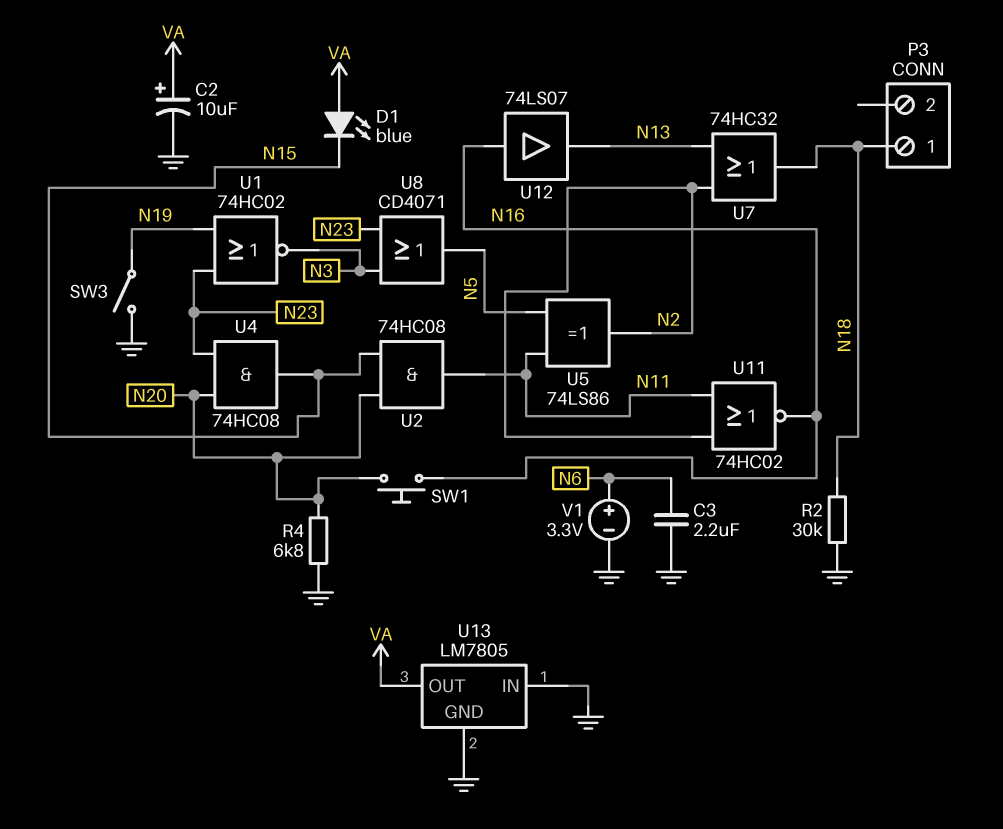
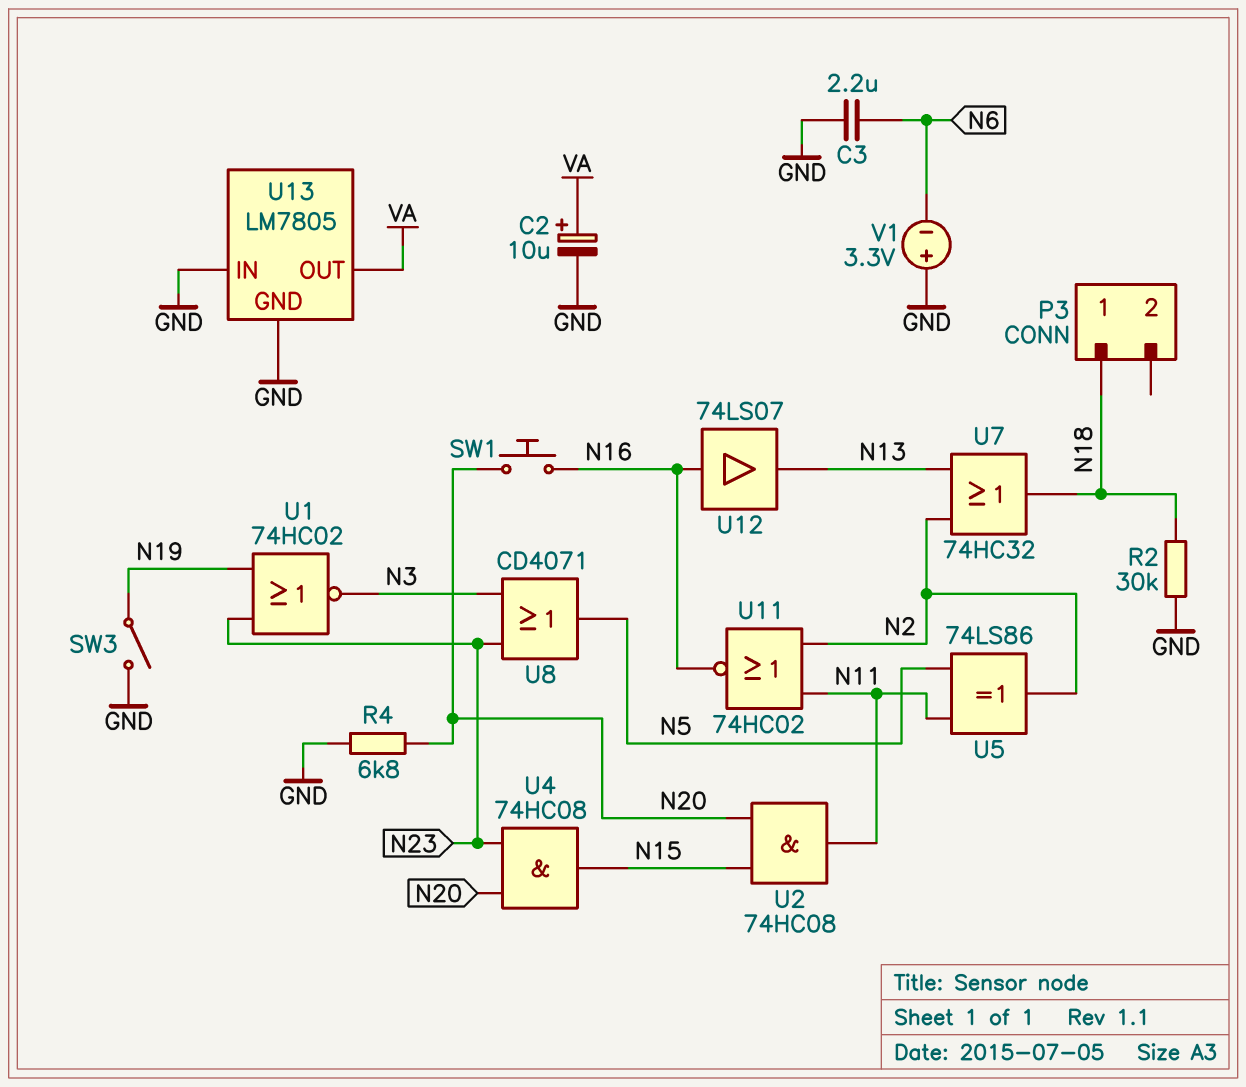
D1: LED blue (A VA, K N15) -> none
V1: 3.3V (plus N6, minus GND) -> 3.3V (plus GND, minus N6)

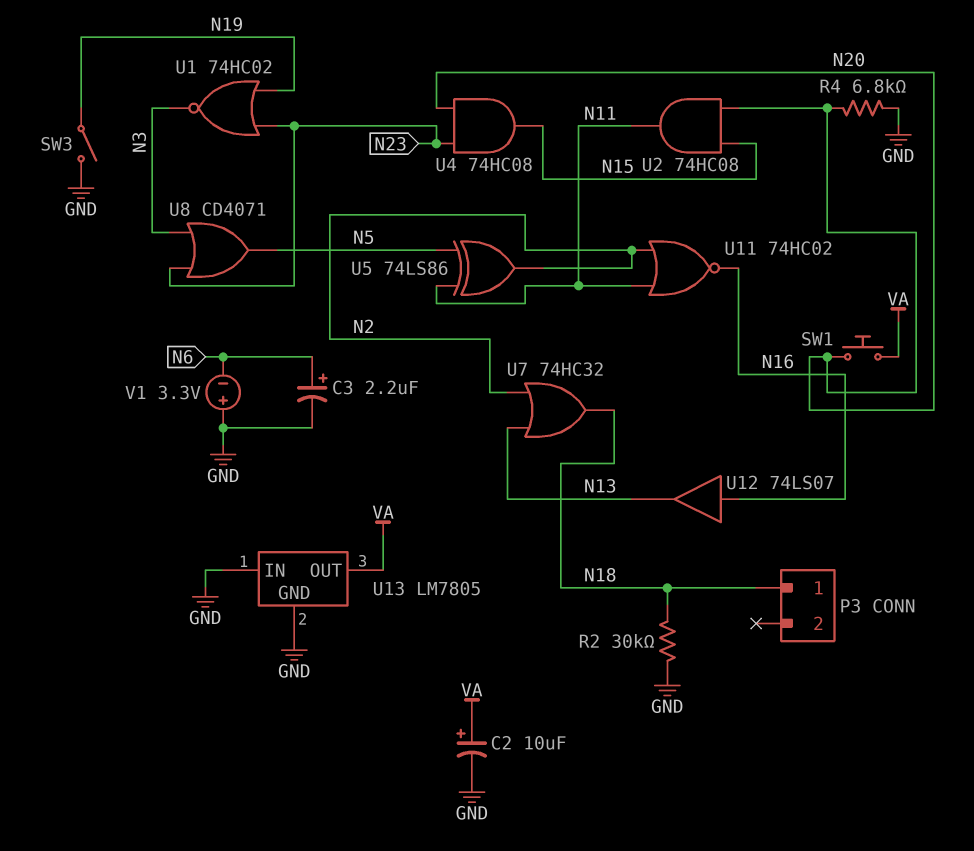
C3: 2.2uF (GND, N6) -> 2.2uF (plus N6, minus GND)
SW1: button (N16, N20) -> button (N20, VA)

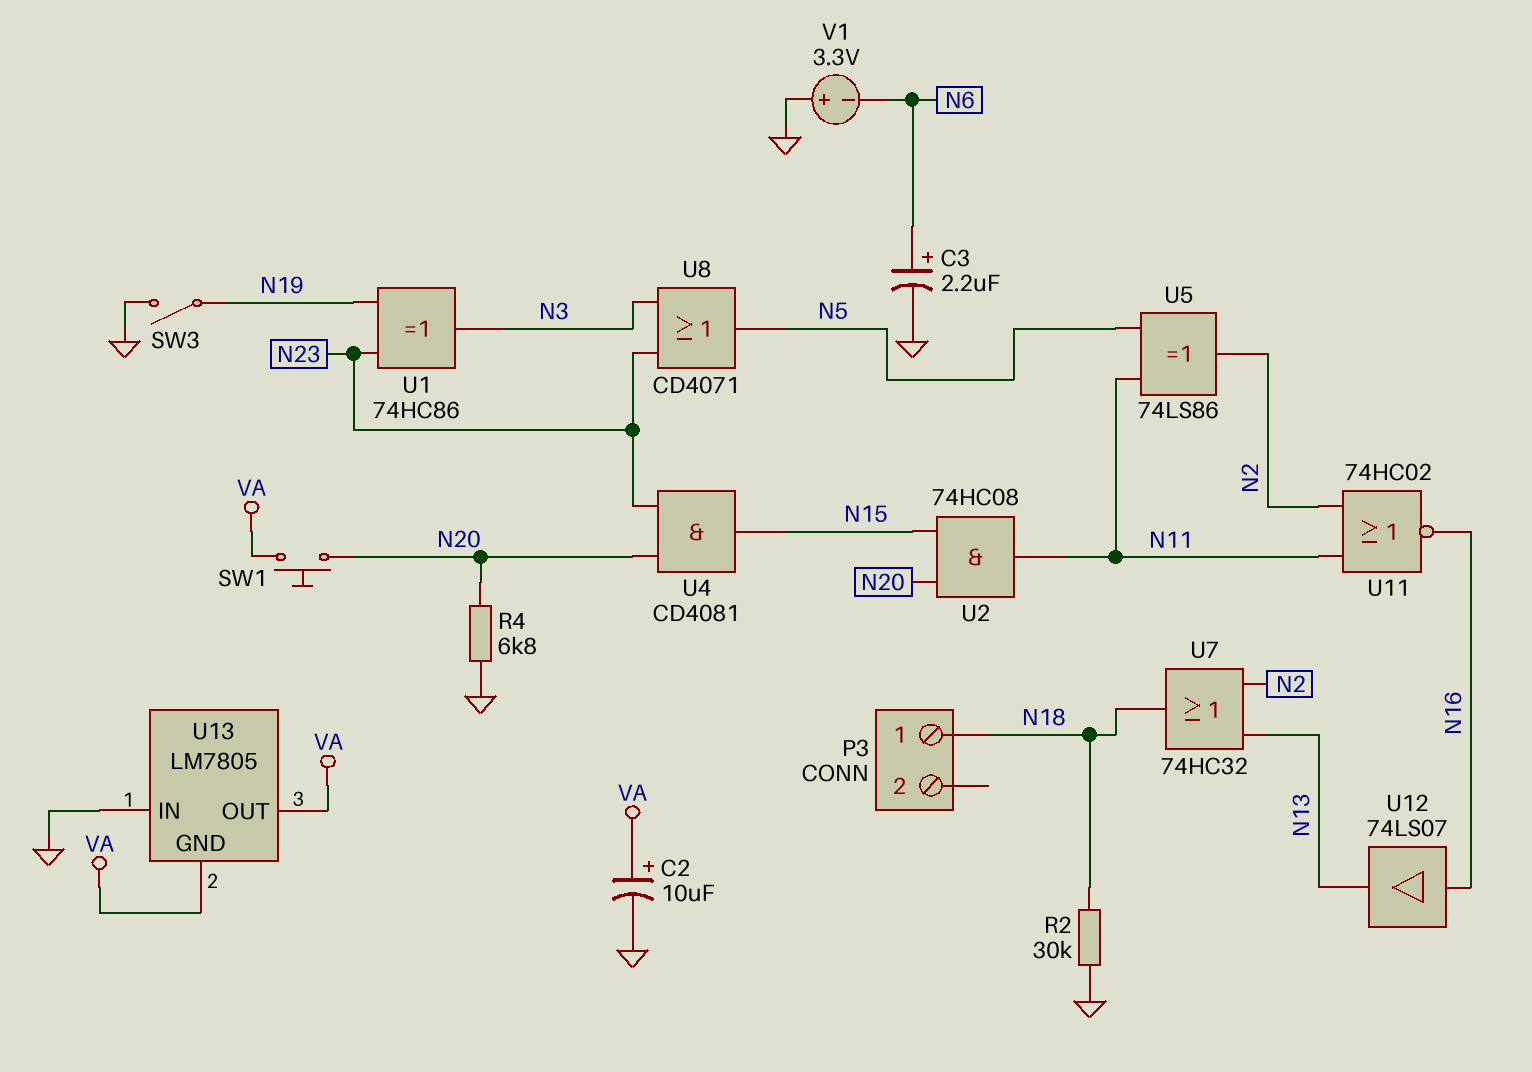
U1: NOR 74HC02 (in N19, in N23, out N3) -> XOR 74HC86 (in N19, in N23, out N3)
U4: AND 74HC08 (in N20, in N23, out N15) -> AND CD4081 (in N20, in N23, out N15)
U13 pin GND: GND -> VA

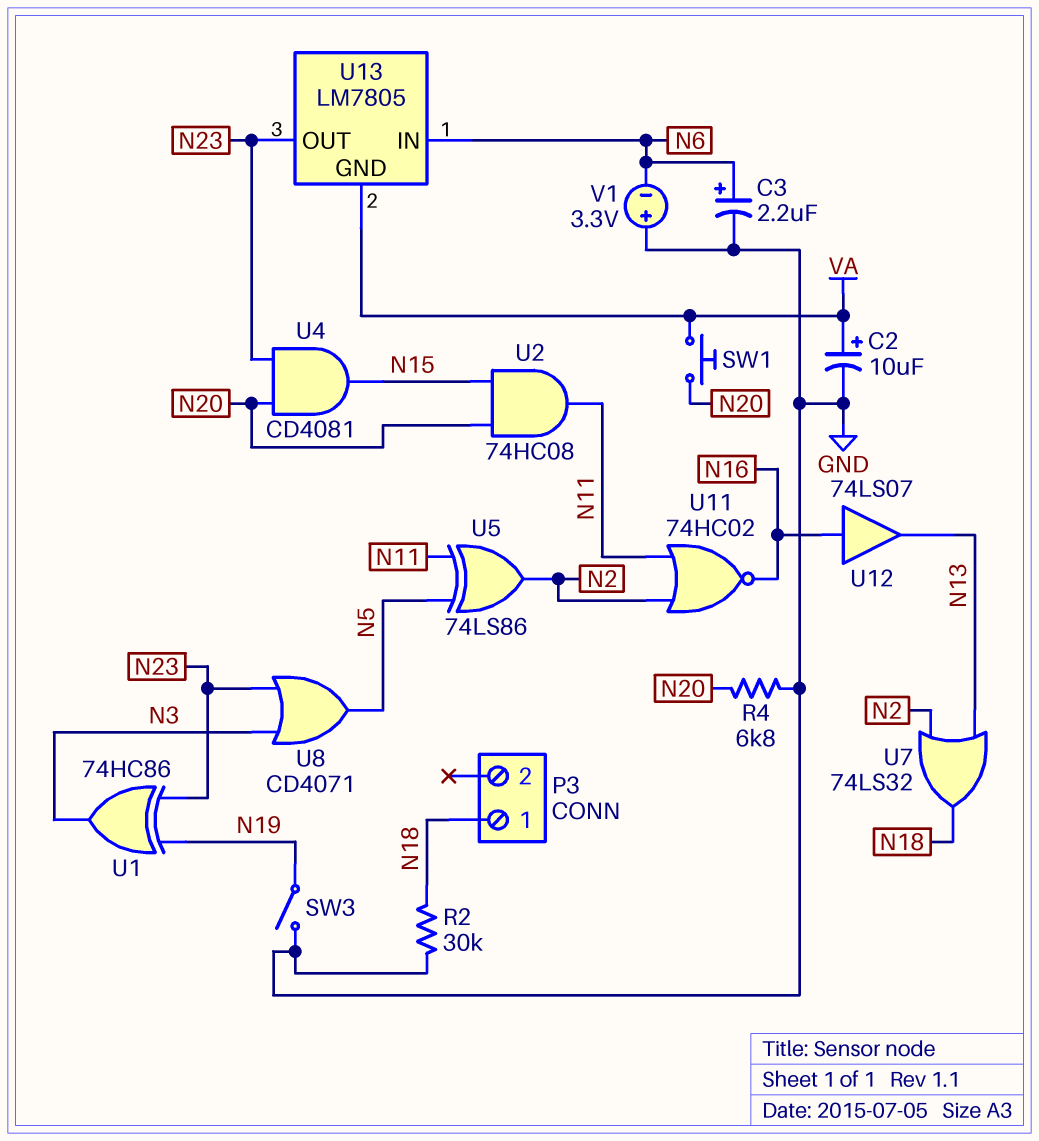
U7: OR 74HC32 (in N2, in N13, out N18) -> OR 74LS32 (in N2, in N13, out N18)
U13 pin IN: GND -> N6
U13 pin OUT: VA -> N23

